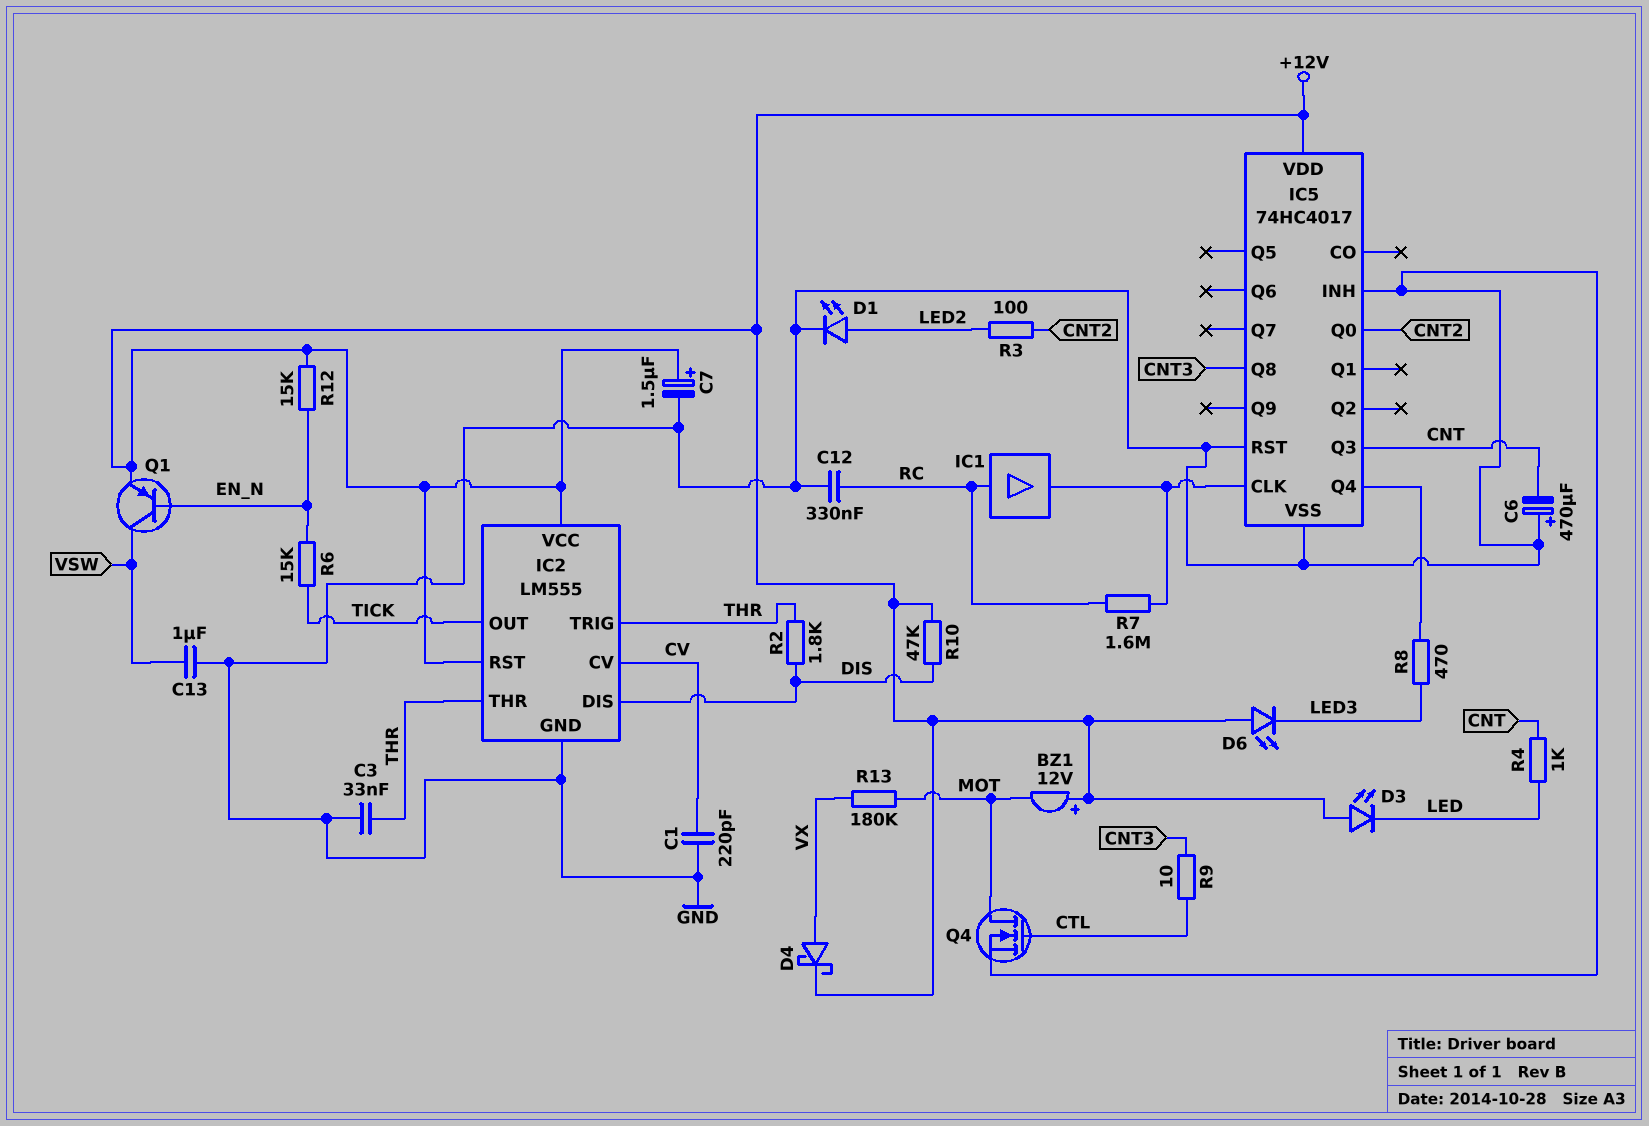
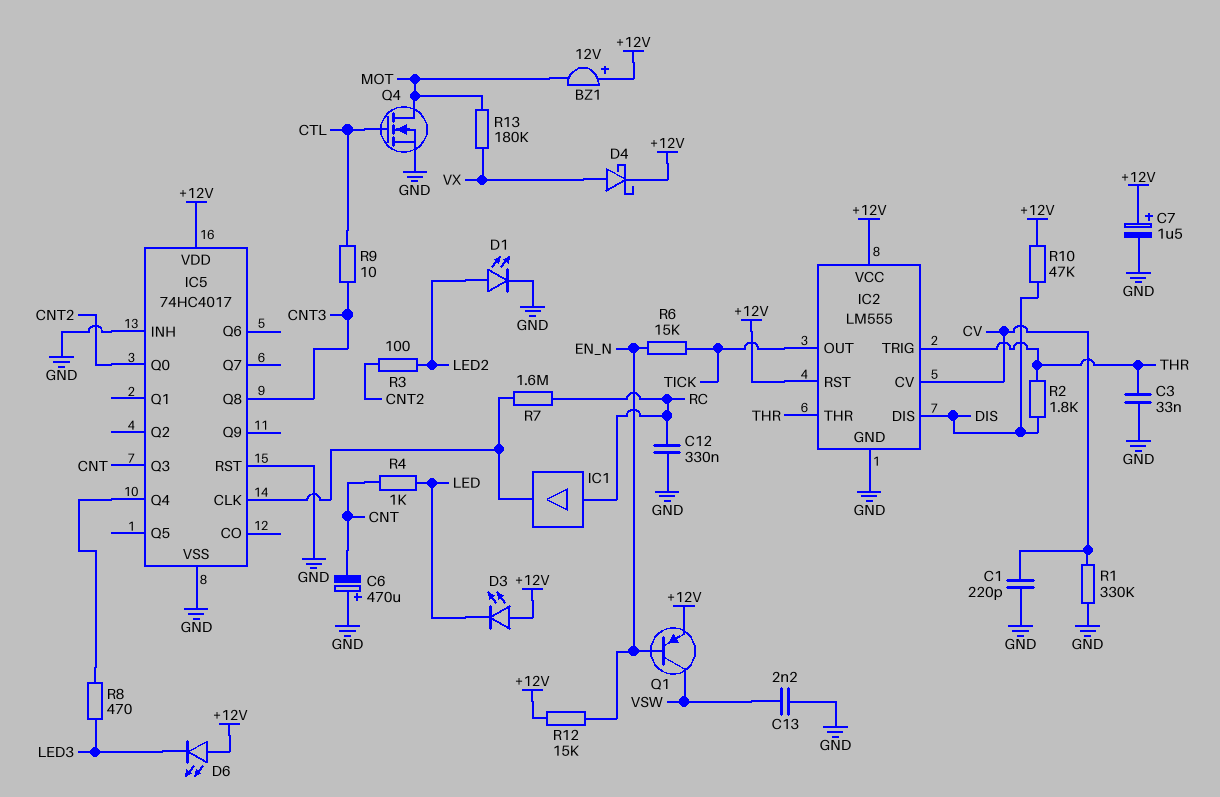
C13: 1uF (GND, VSW) -> 2.2nF (GND, VSW)
R1: none -> 330k (CV, GND)

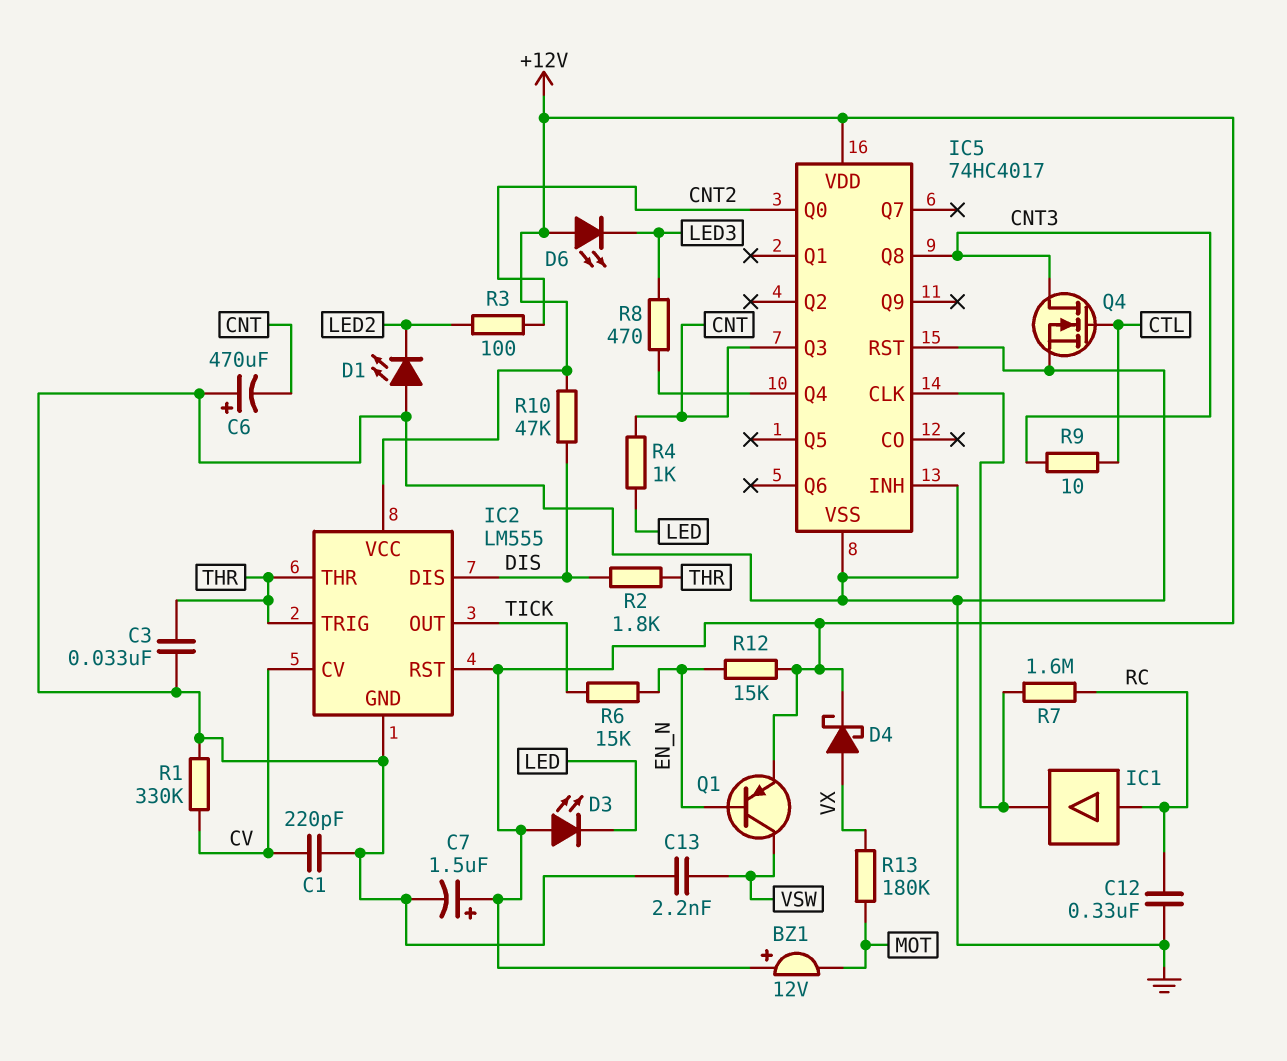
D1: LED (A LED2, K GND) -> LED (A GND, K LED2)
Q4: NMOS (G CTL, D MOT, S GND) -> NMOS (G CTL, D CNT3, S GND)

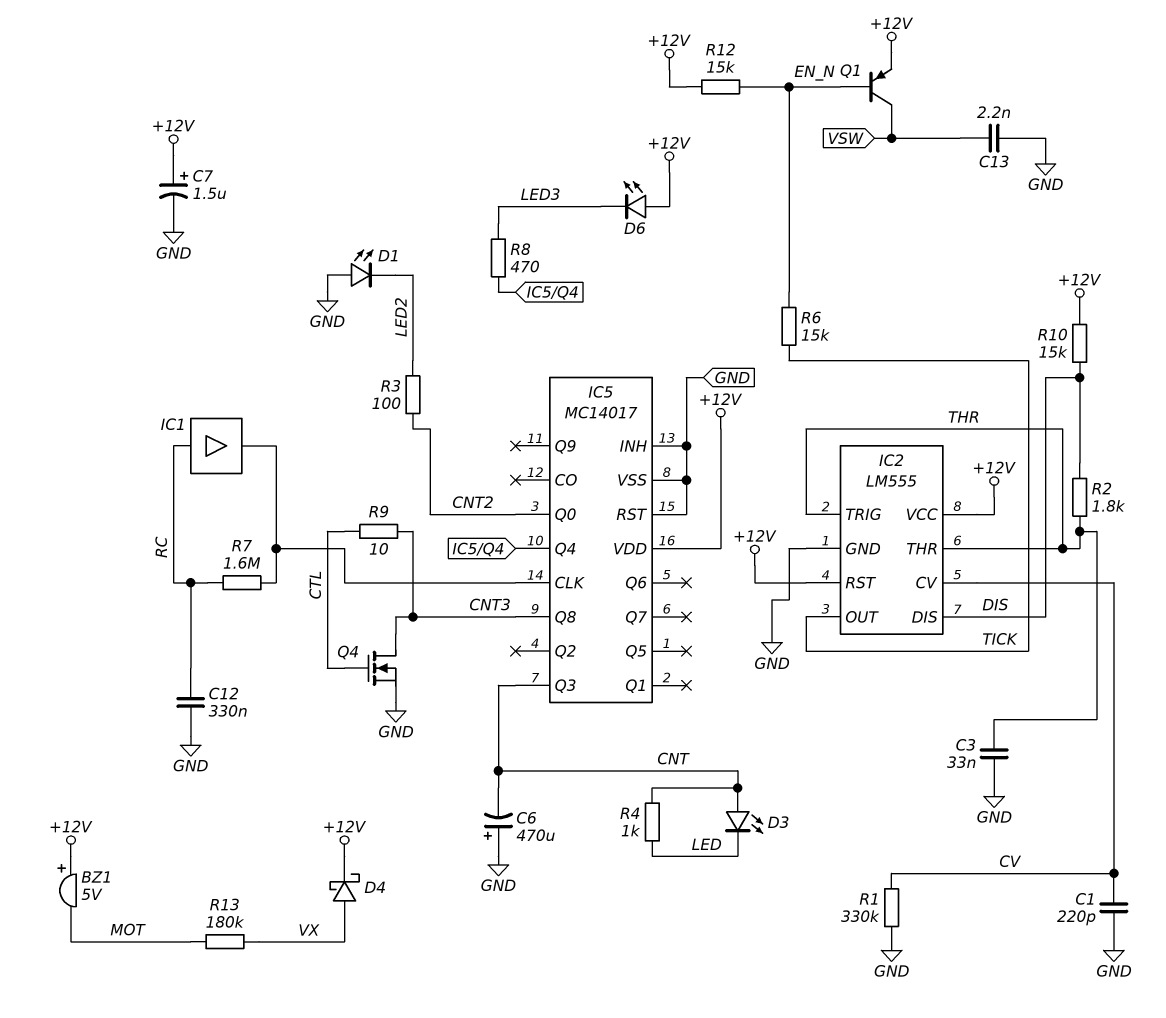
BZ1: buzzer 12V (plus +12V, minus MOT) -> buzzer 5V (plus +12V, minus MOT)
D3: LED (A +12V, K LED) -> LED (A CNT, K LED)
IC5: 74HC4017 -> MC14017
R10: 47k (+12V, DIS) -> 15k (+12V, DIS)

